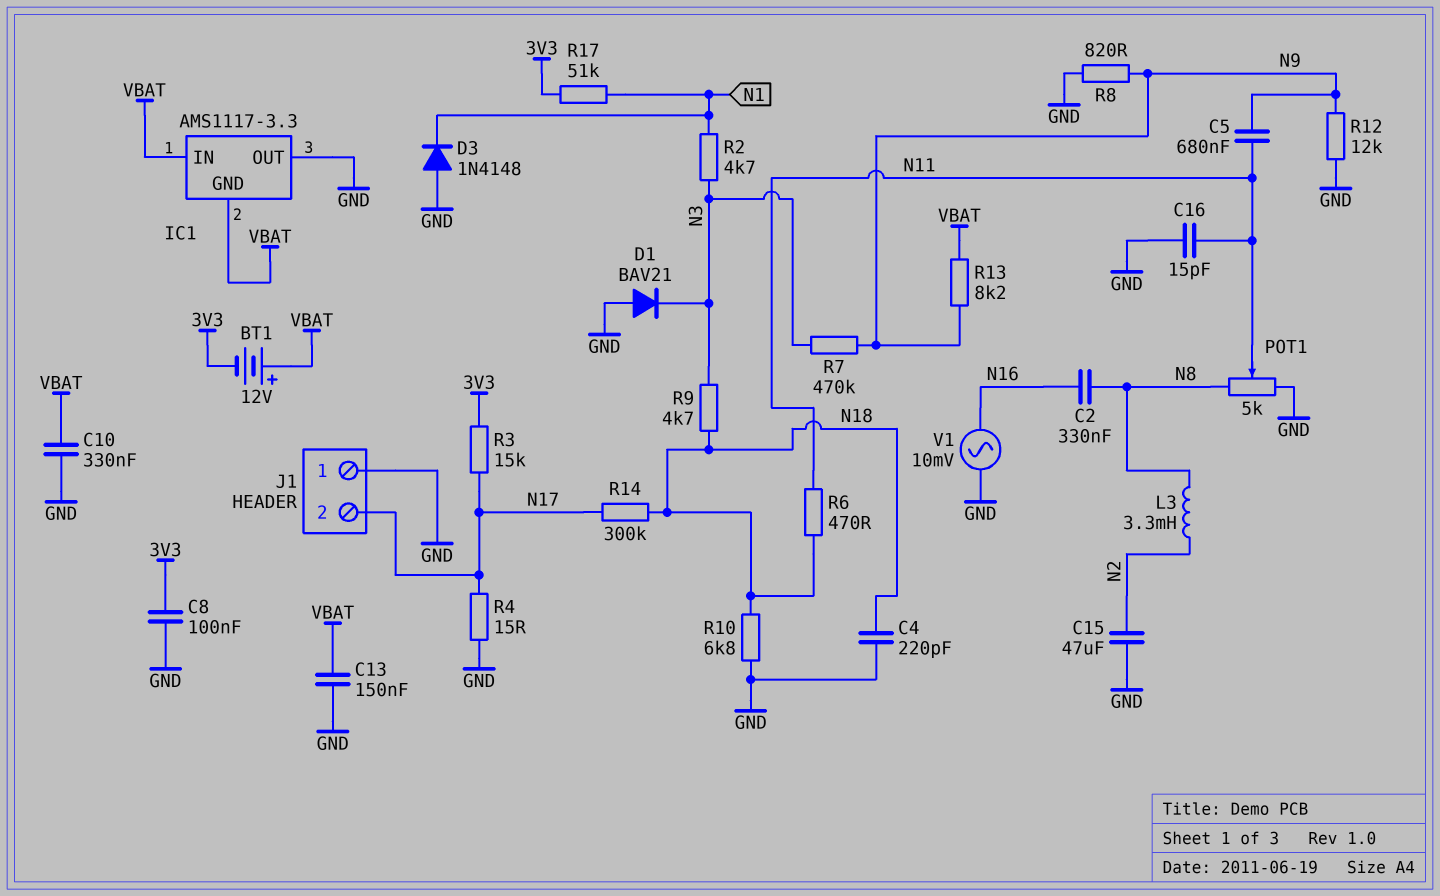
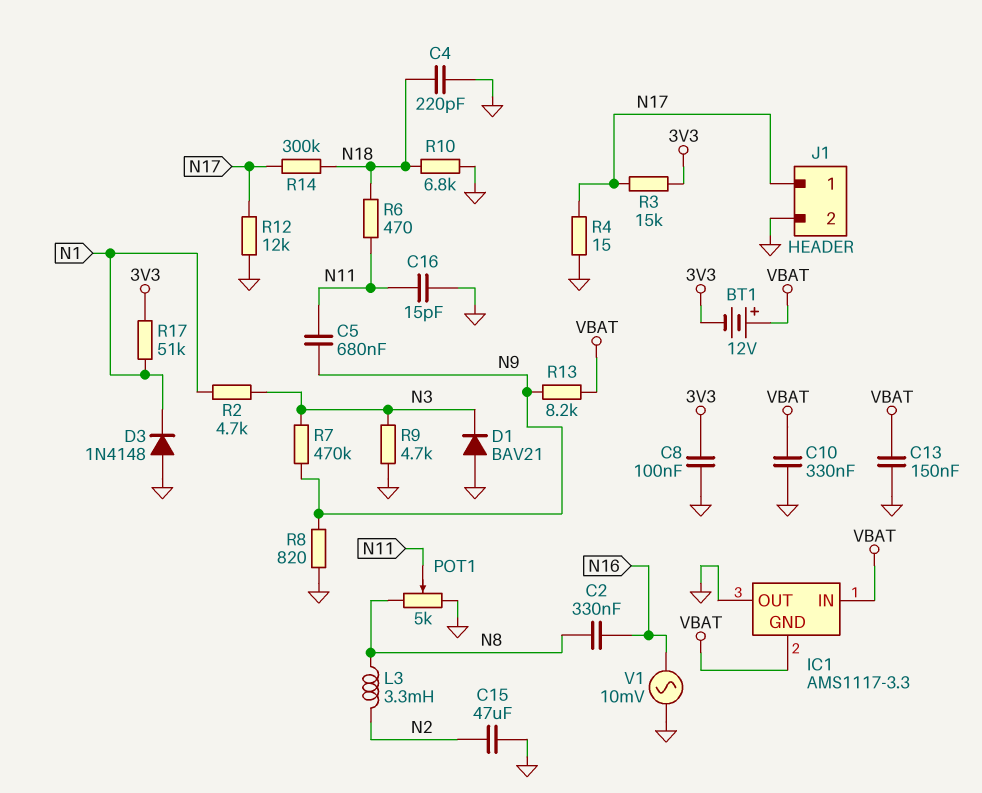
J1 pin 1: GND -> N17
J1 pin 2: N17 -> GND
R9: 4.7k (N3, N18) -> 4.7k (GND, N3)
R12: 12k (GND, N9) -> 12k (GND, N17)

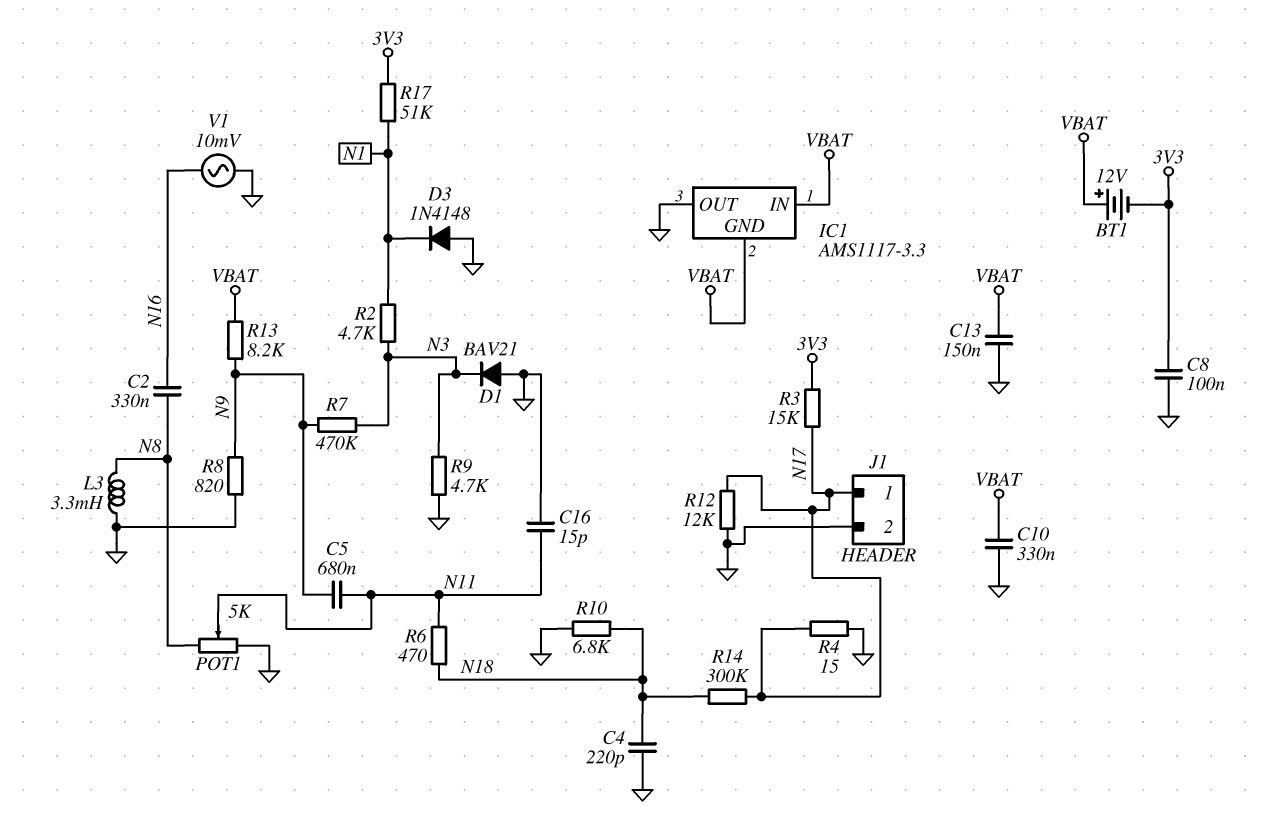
C15: 47uF (GND, N2) -> none
L3: 3.3mH (N2, N8) -> 3.3mH (GND, N8)

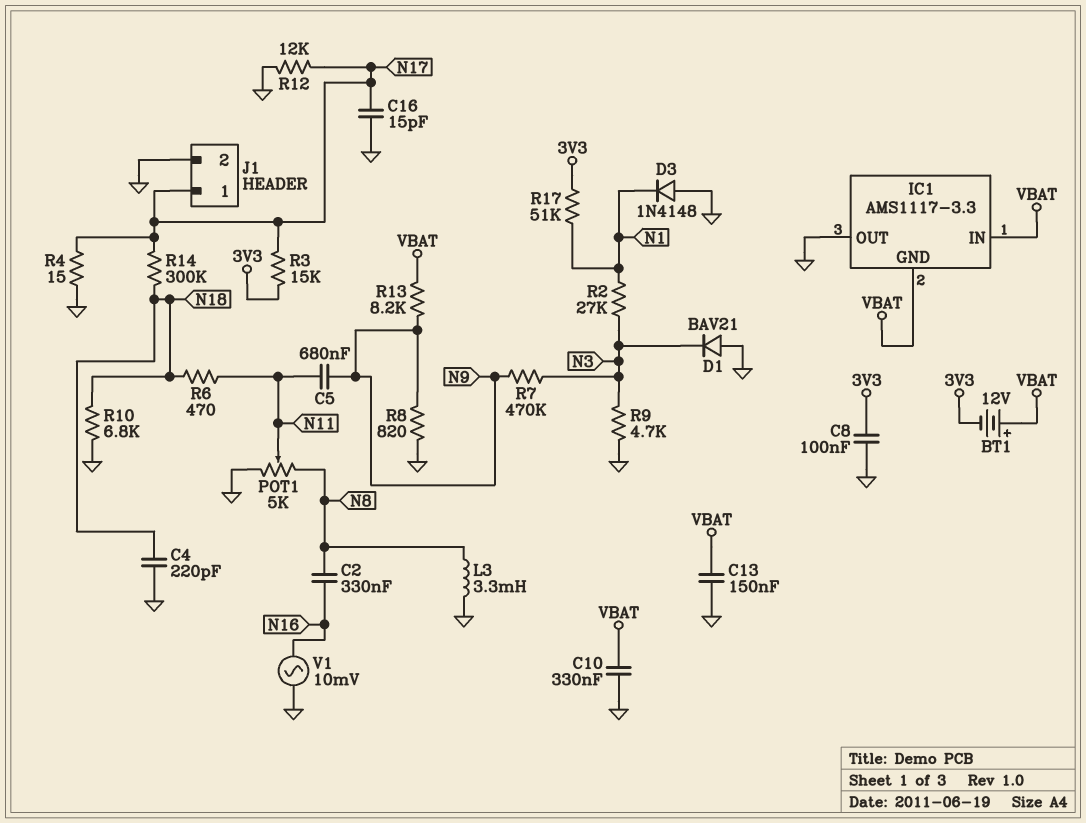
C16: 15pF (GND, N11) -> 15pF (GND, N17)
R2: 4.7k (N1, N3) -> 27k (N1, N3)

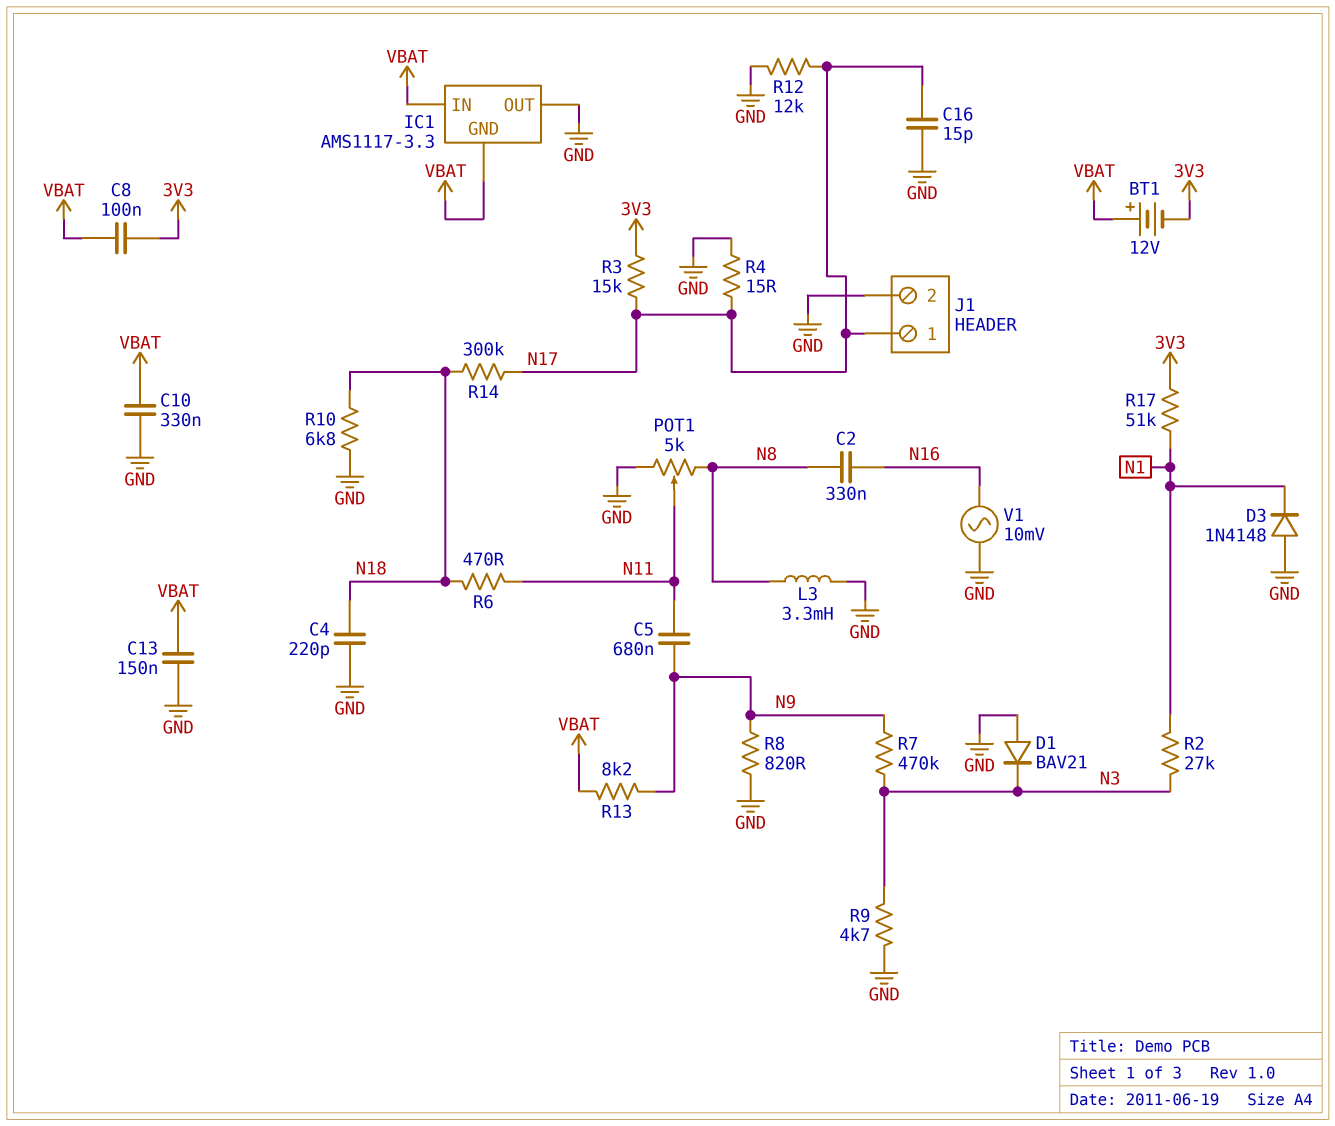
C8: 100nF (3V3, GND) -> 100nF (3V3, VBAT)

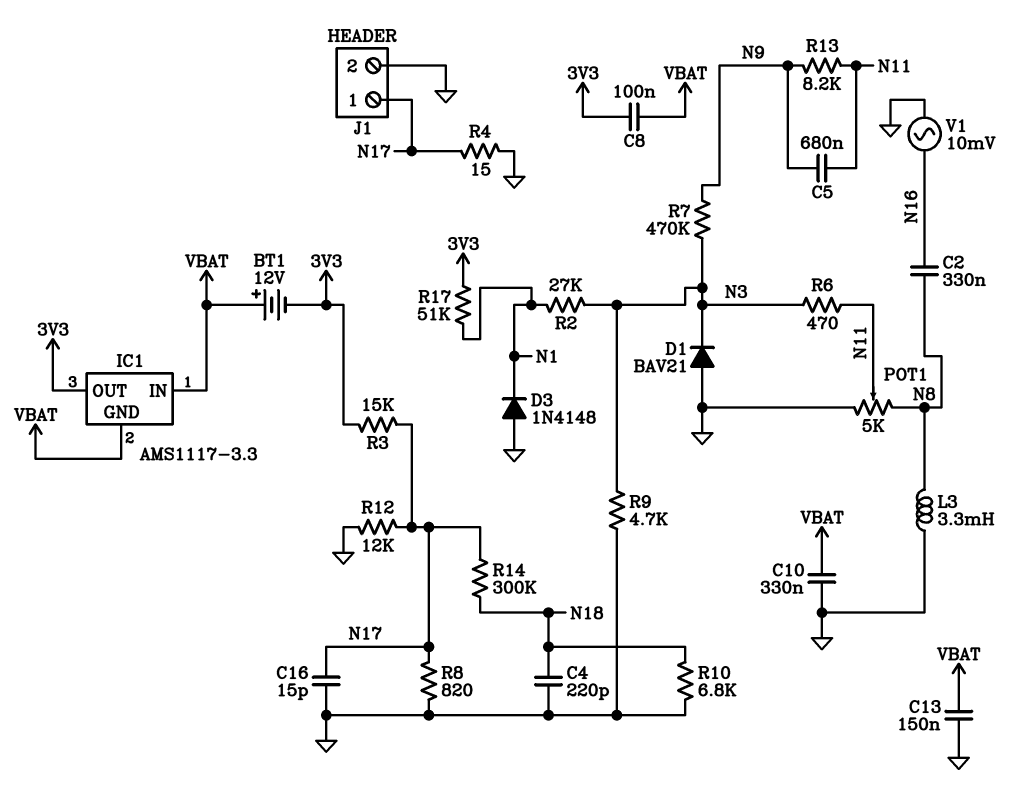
IC1 pin OUT: GND -> 3V3
R6: 470 (N11, N18) -> 470 (N3, N11)
R8: 820 (GND, N9) -> 820 (GND, N17)
R13: 8.2k (N9, VBAT) -> 8.2k (N9, N11)

